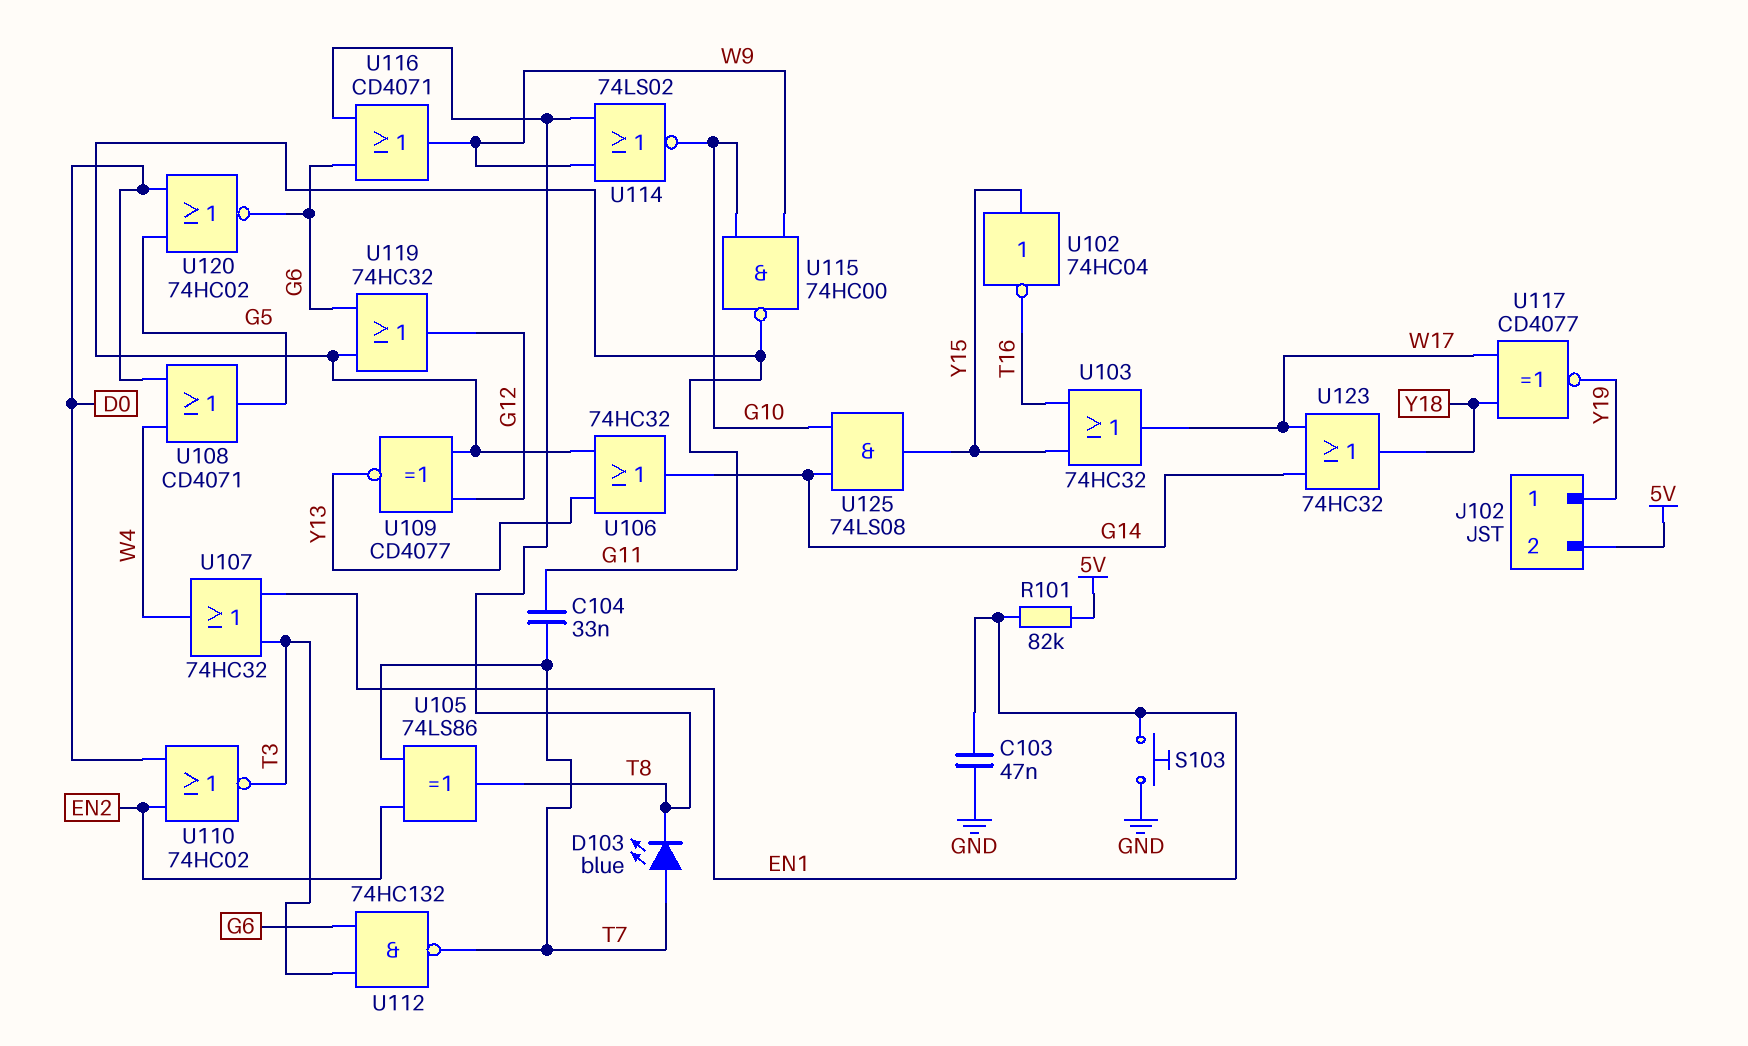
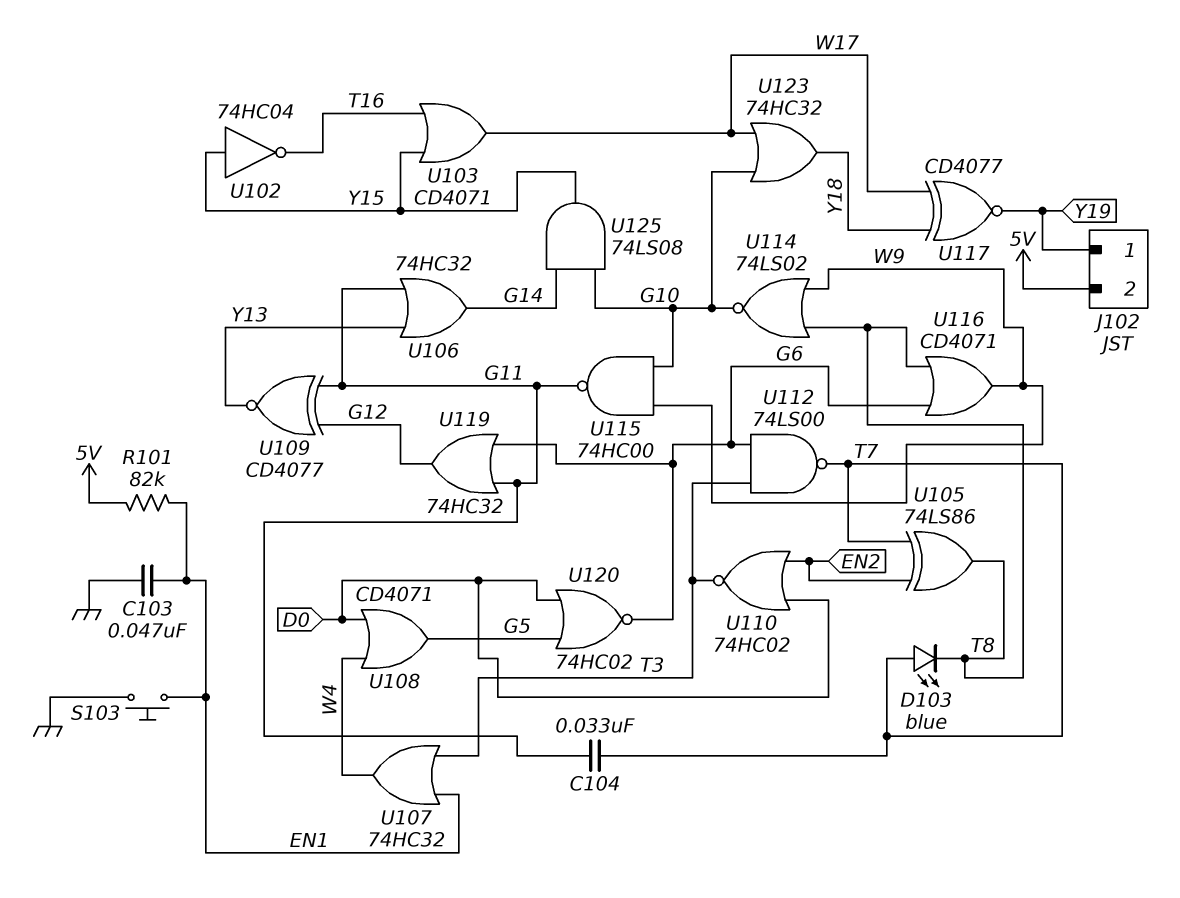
U103: OR 74HC32 (in T16, in Y15, out W17) -> OR CD4071 (in T16, in Y15, out W17)
U112: NAND 74HC132 (in G6, in T3, out T7) -> NAND 74LS00 (in G6, in T3, out T7)
U123: OR 74HC32 (in G14, in W17, out Y18) -> OR 74HC32 (in G10, in W17, out Y18)

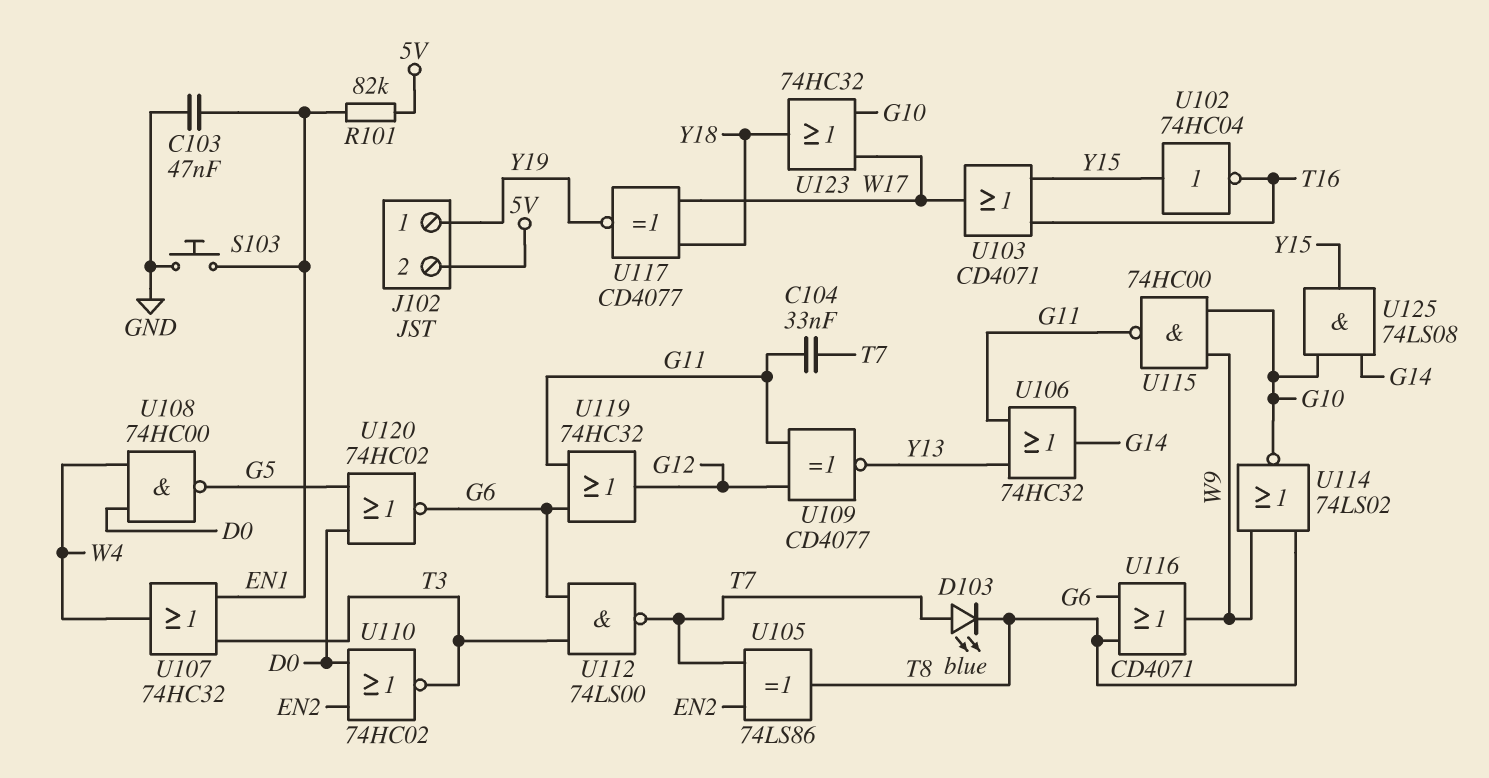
U108: OR CD4071 (in D0, in W4, out G5) -> NAND 74HC00 (in D0, in W4, out G5)

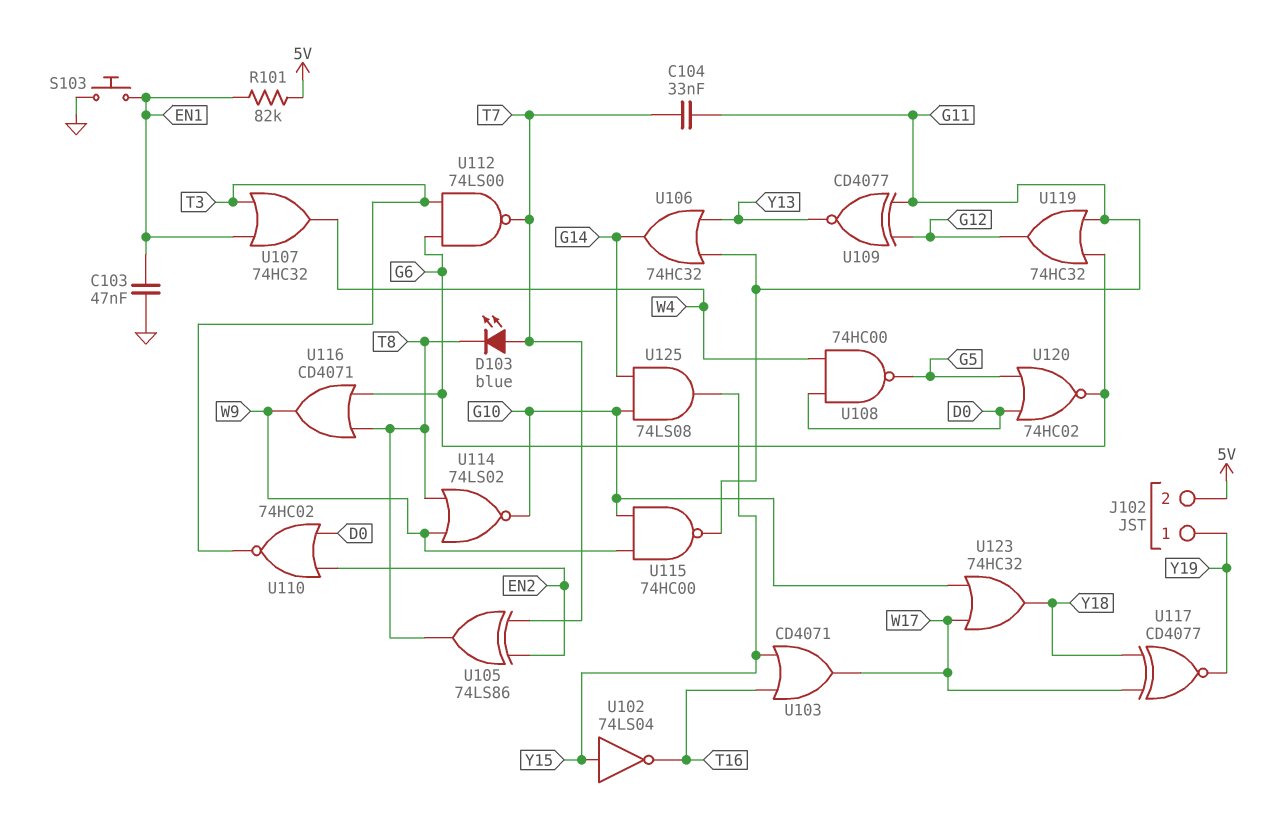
U102: NOT 74HC04 (in Y15, out T16) -> NOT 74LS04 (in Y15, out T16)

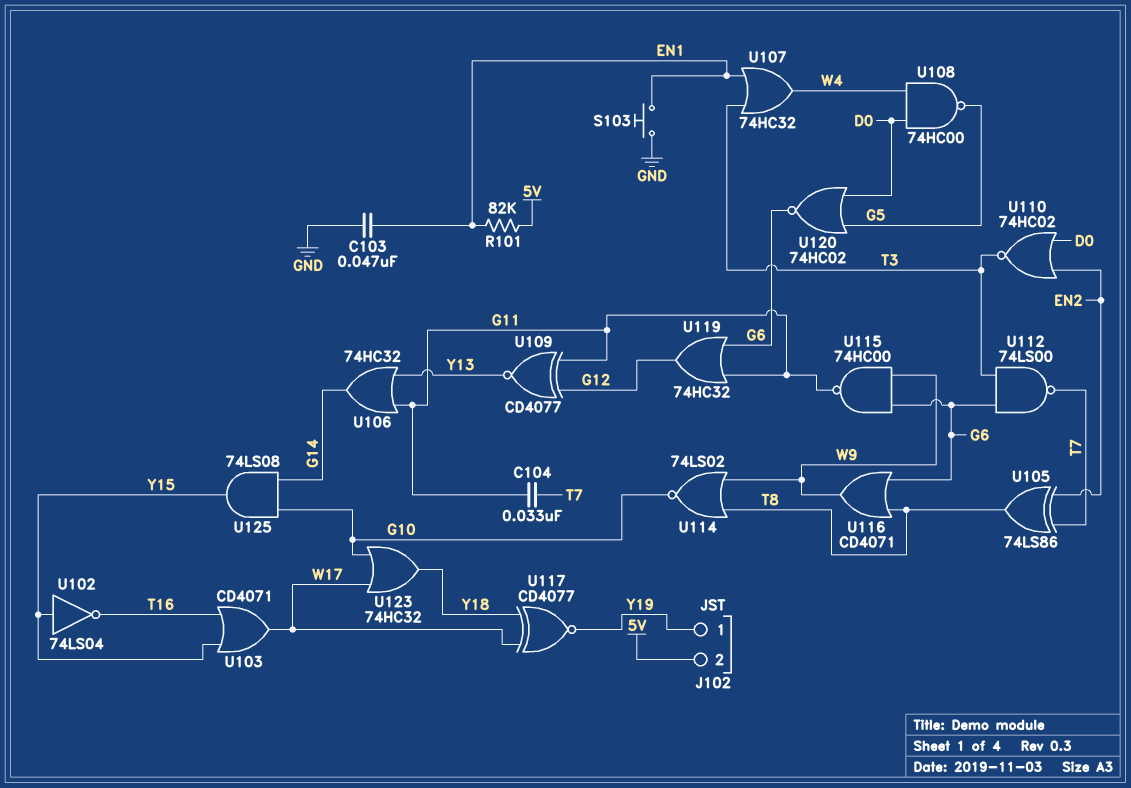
D103: LED blue (A T7, K T8) -> none
U115: NAND 74HC00 (in G10, in W9, out G11) -> NAND 74HC00 (in G6, in W9, out G11)

